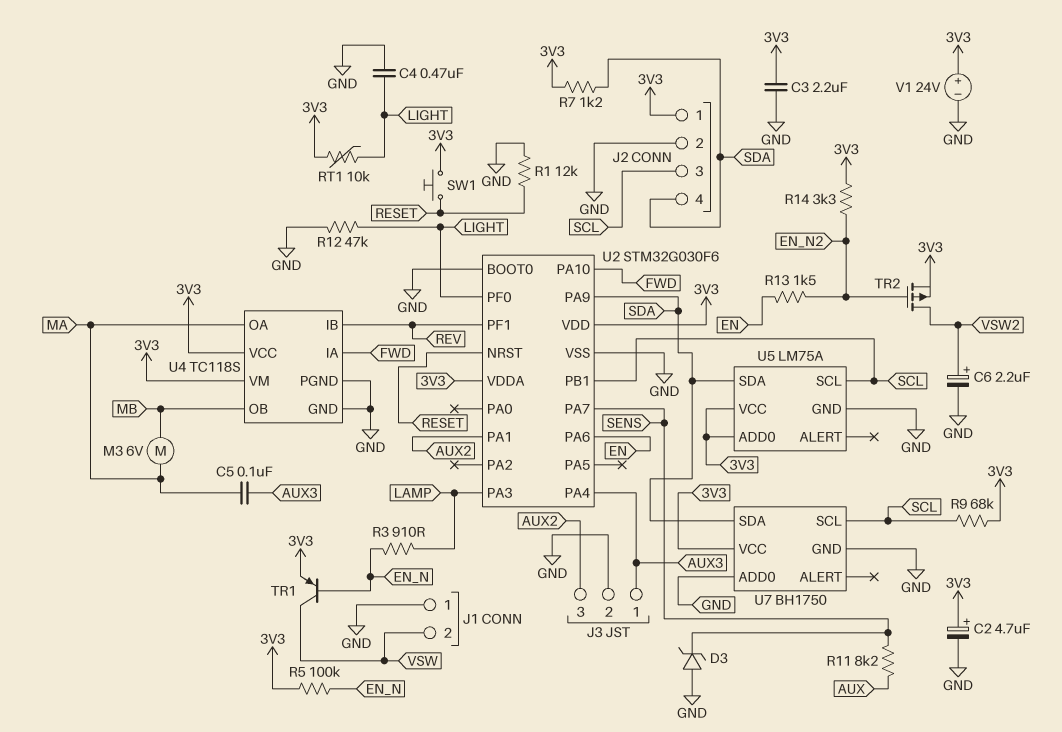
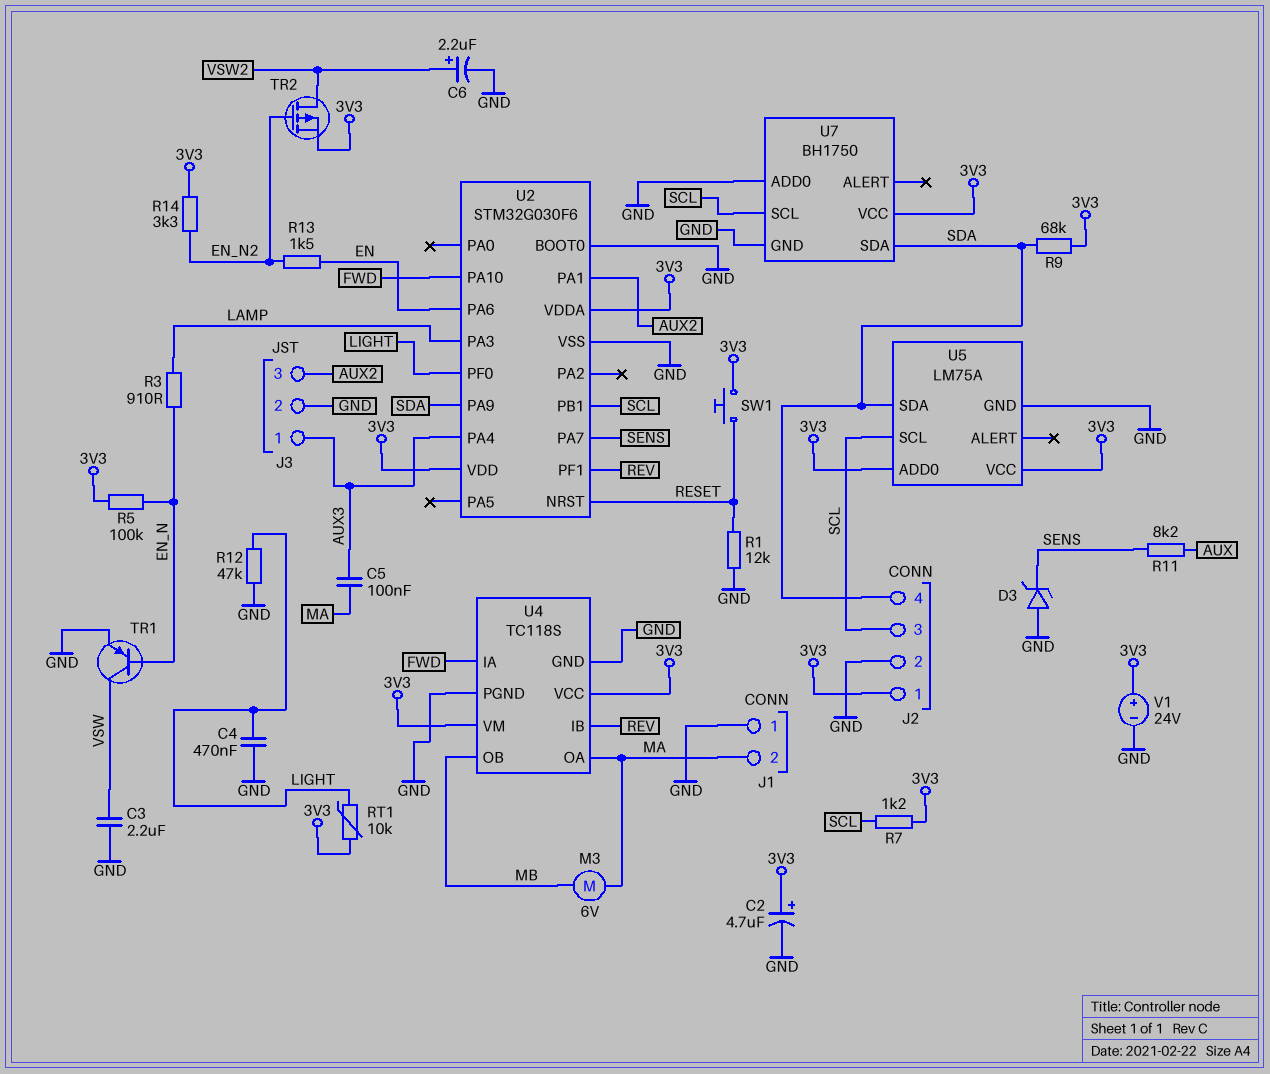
C3: 2.2uF (3V3, GND) -> 2.2uF (GND, VSW)
J1 pin 2: VSW -> MA
R7: 1.2k (3V3, SDA) -> 1.2k (3V3, SCL)
R9: 68k (3V3, SCL) -> 68k (3V3, SDA)
TR1: PNP (B EN_N, C VSW, E 3V3) -> PNP (B EN_N, C VSW, E GND)

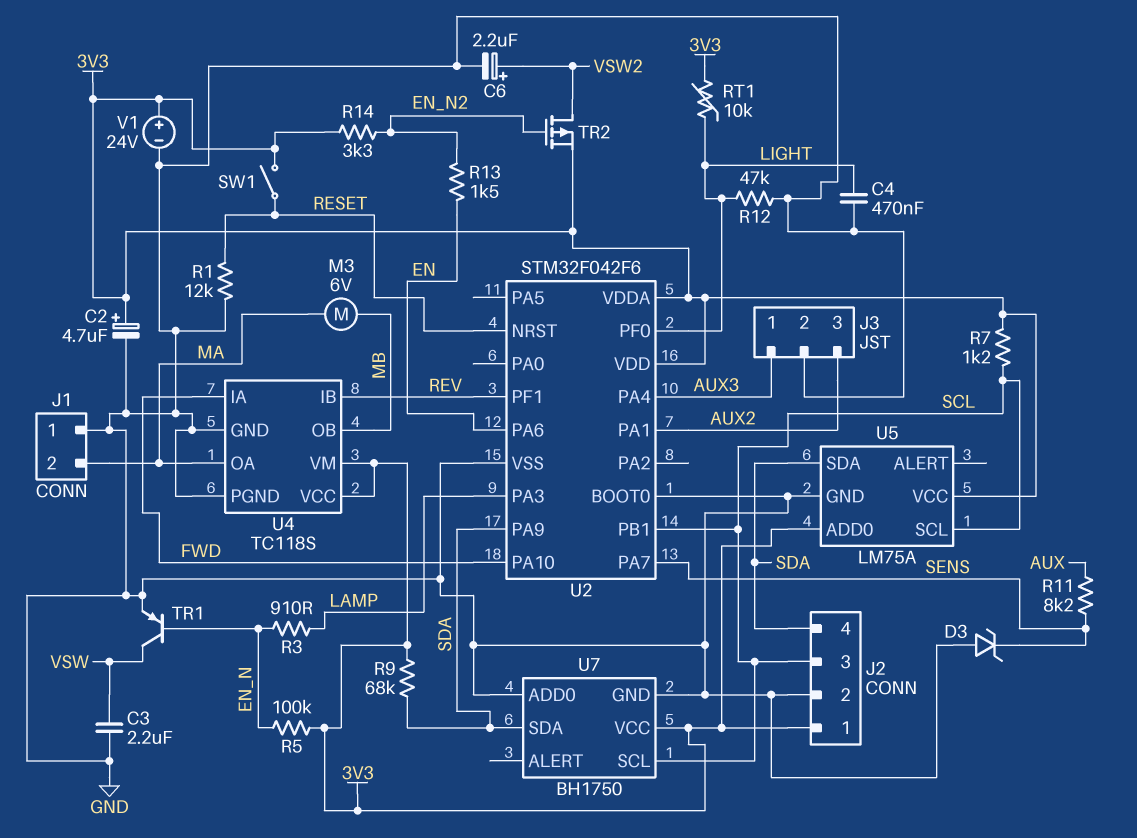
C5: 100nF (AUX3, MA) -> none
SW1: button (3V3, RESET) -> switch (3V3, RESET)
U2: STM32G030F6 -> STM32F042F6

